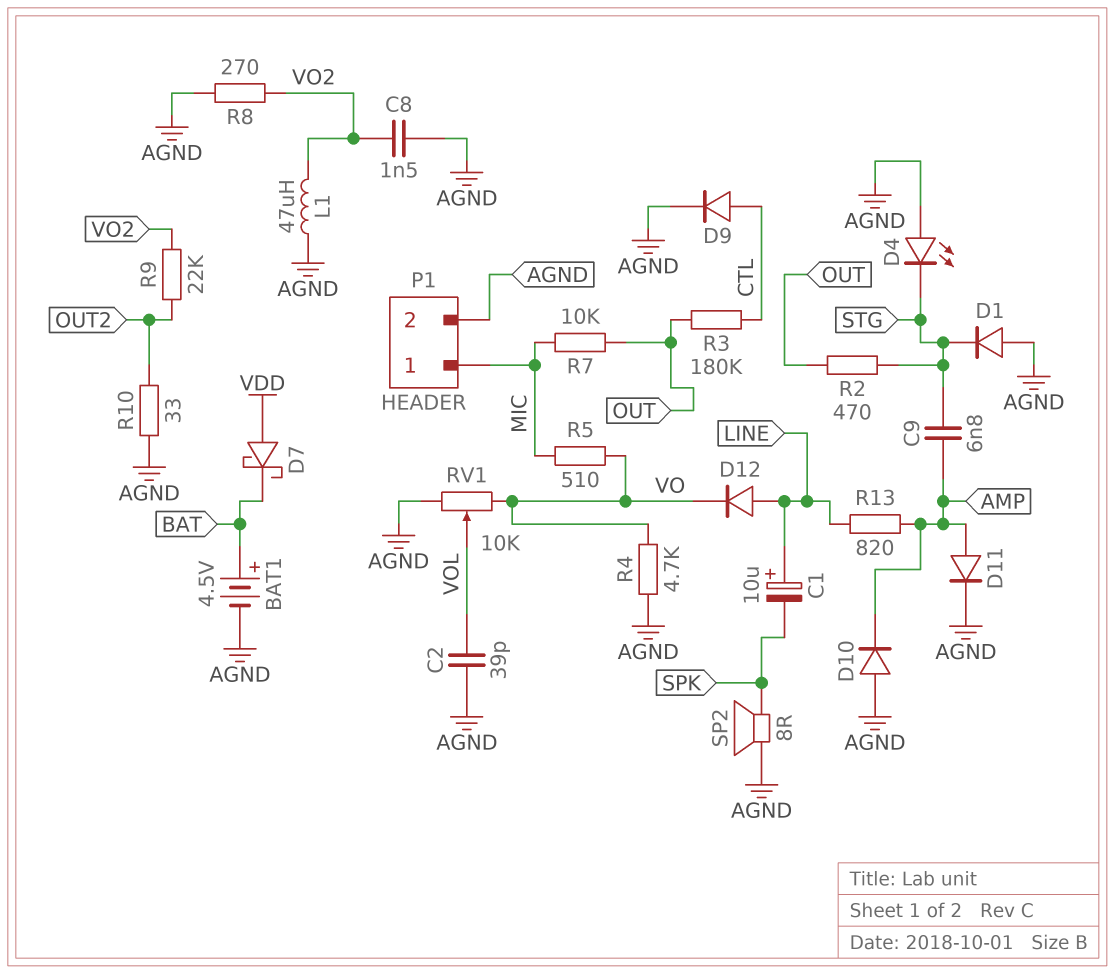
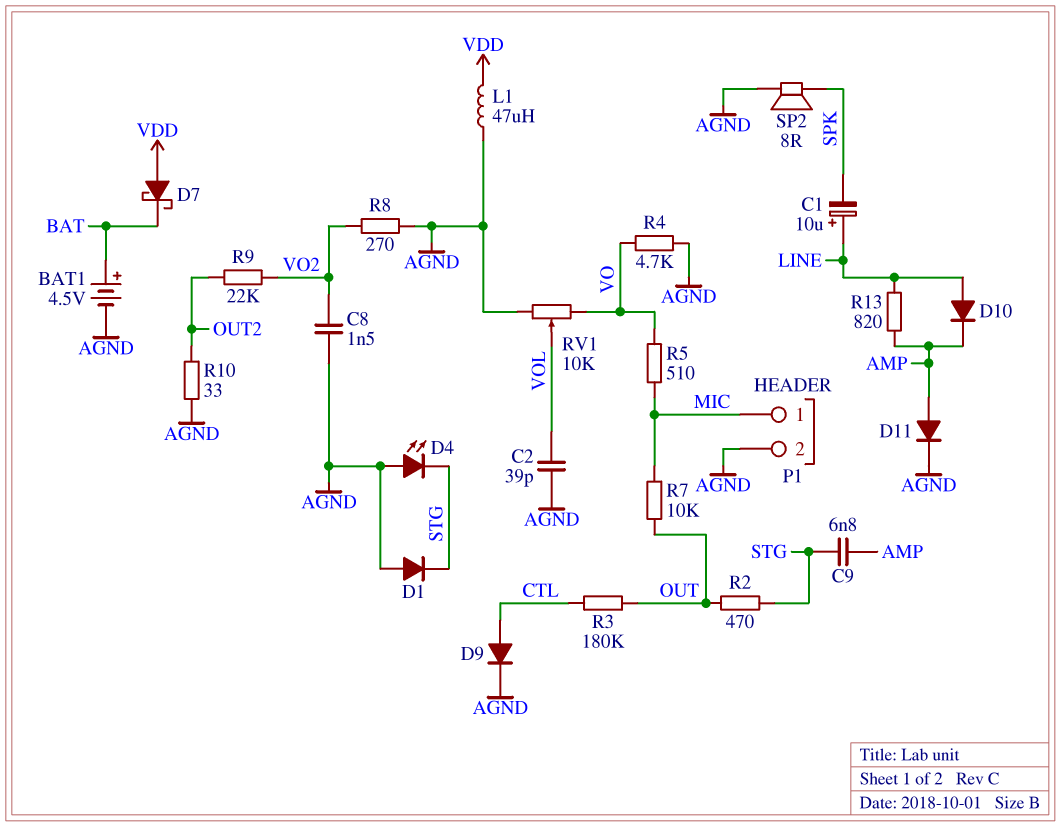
D10: diode (A AGND, K AMP) -> diode (A LINE, K AMP)
D12: diode (A LINE, K VO) -> none
L1: 47uH (AGND, VO2) -> 47uH (AGND, VDD)

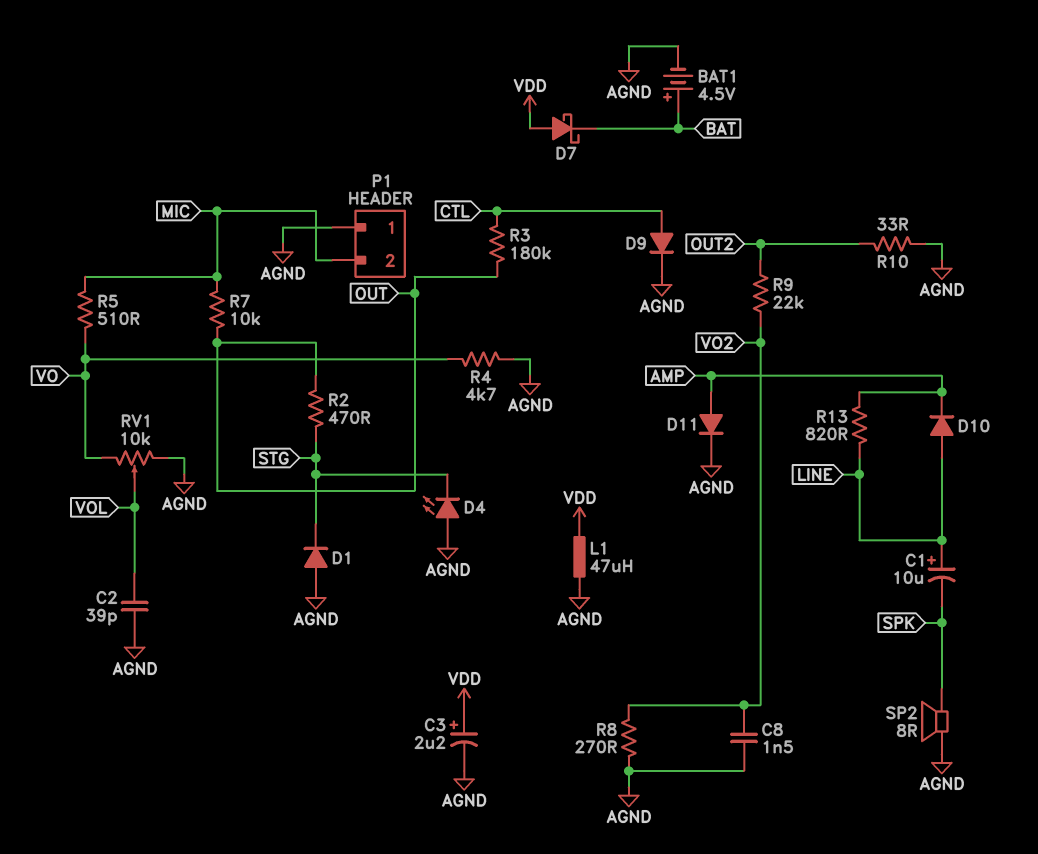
C3: none -> 2.2uF (plus VDD, minus AGND)
C9: 6.8nF (AMP, STG) -> none
P1 pin 1: MIC -> AGND
P1 pin 2: AGND -> MIC

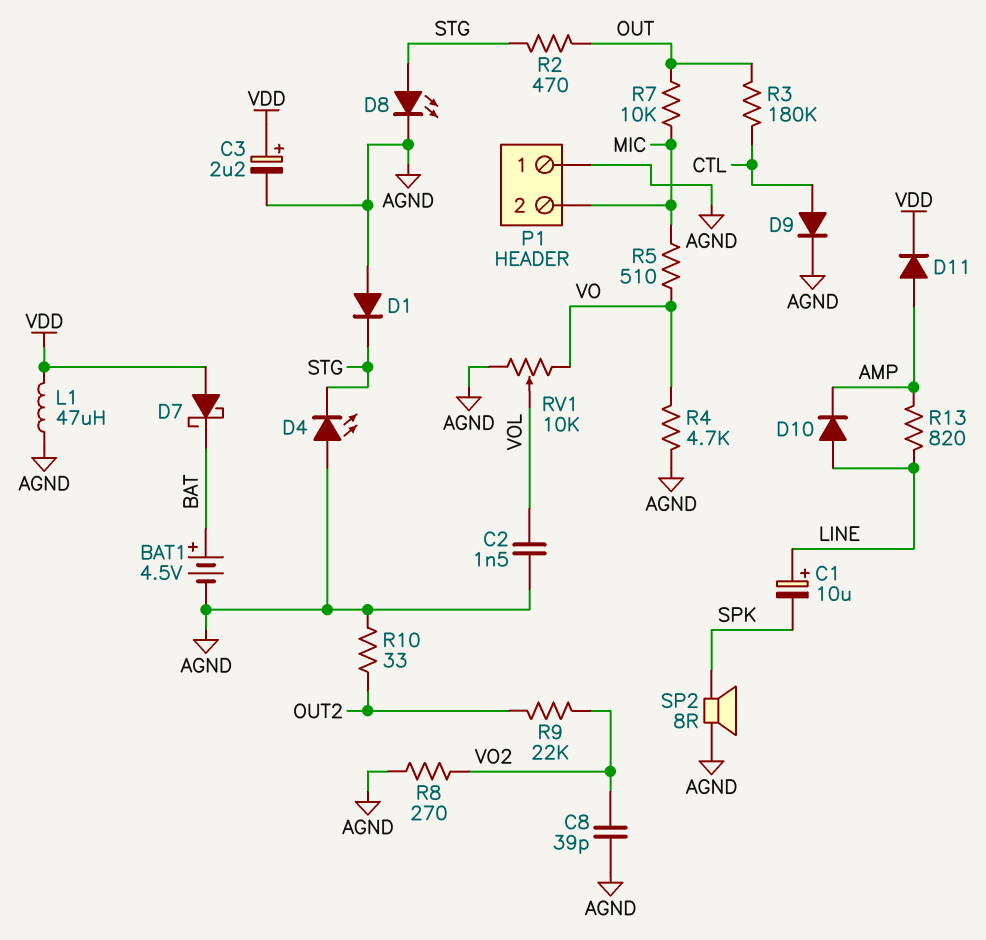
C2: 39pF (AGND, VOL) -> 1.5nF (AGND, VOL)
C8: 1.5nF (AGND, VO2) -> 39pF (AGND, VO2)
D8: none -> LED (A STG, K AGND)
D11: diode (A AMP, K AGND) -> diode (A AMP, K VDD)

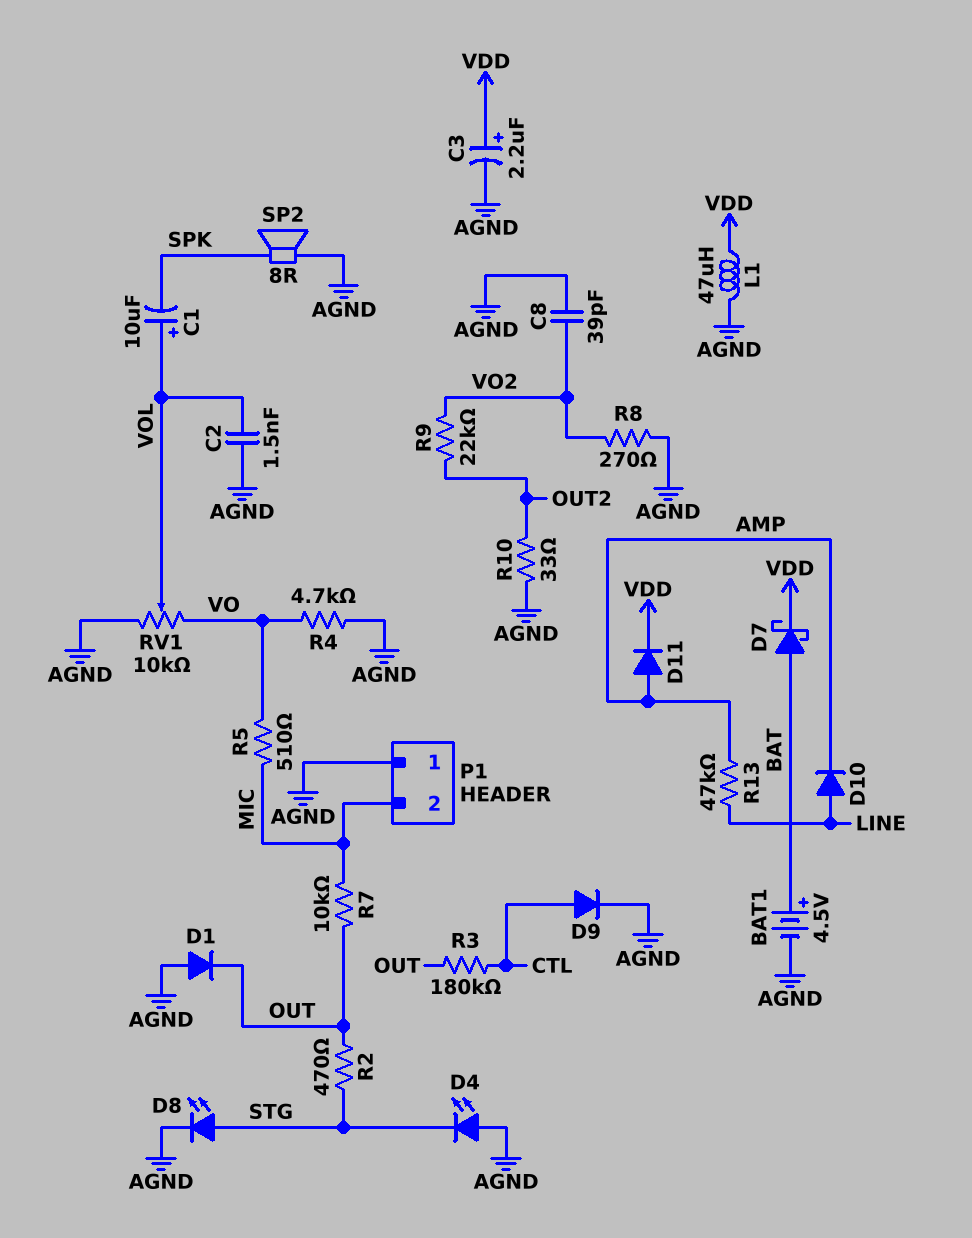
C1: 10uF (plus LINE, minus SPK) -> 10uF (plus VOL, minus SPK)
D1: diode (A AGND, K STG) -> diode (A AGND, K OUT)
D7: schottky (A VDD, K BAT) -> schottky (A BAT, K VDD)
R13: 820 (AMP, LINE) -> 47k (AMP, LINE)

